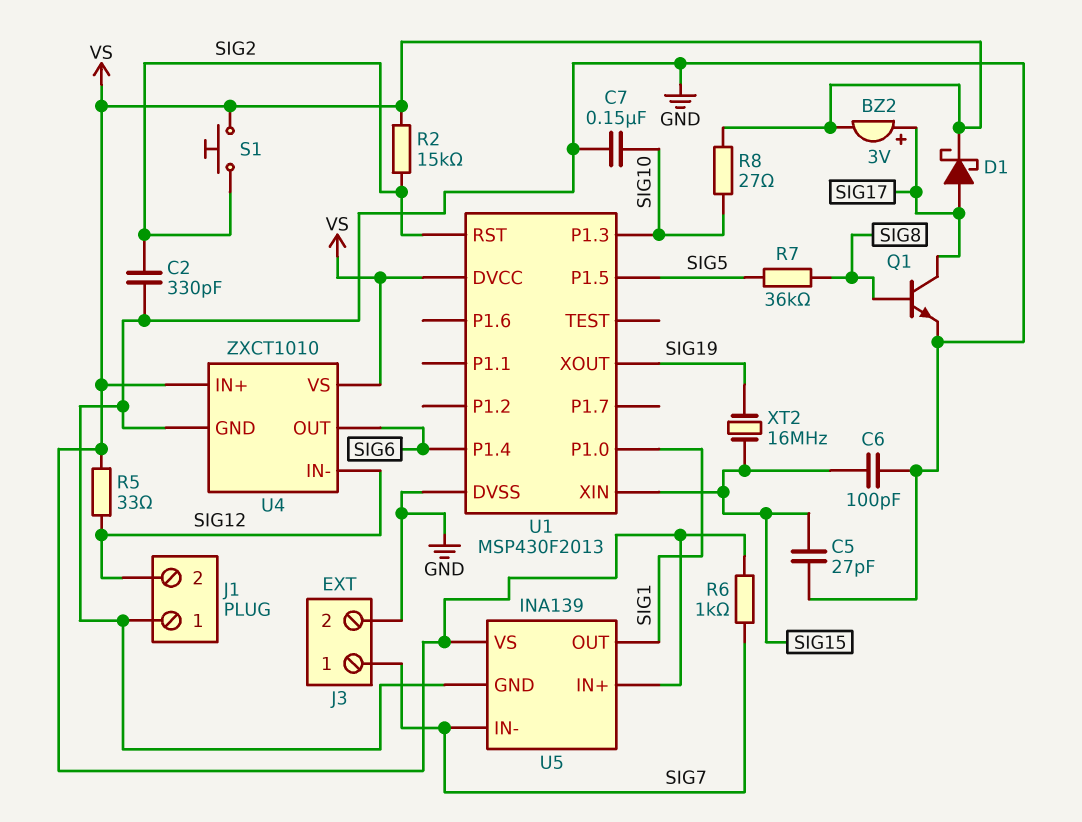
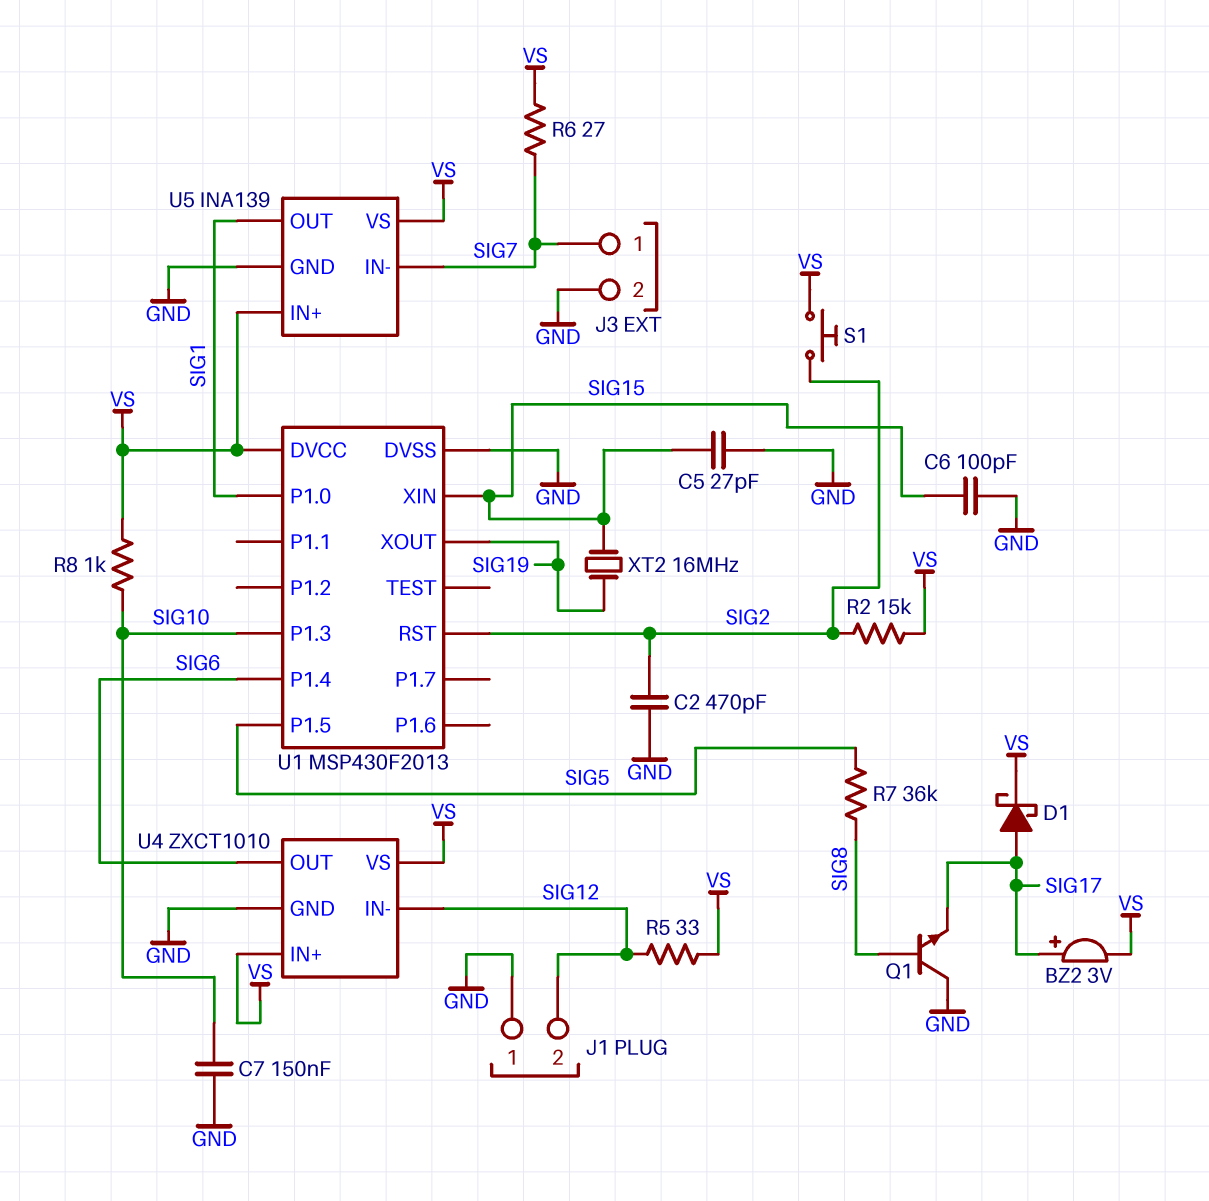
C2: 330pF (GND, SIG2) -> 470pF (GND, SIG2)
Q1: NPN (B SIG8, C SIG17, E GND) -> NPN (B SIG8, C GND, E SIG17)
R6: 1k (SIG7, VS) -> 27 (SIG7, VS)
R8: 27 (SIG10, VS) -> 1k (SIG10, VS)

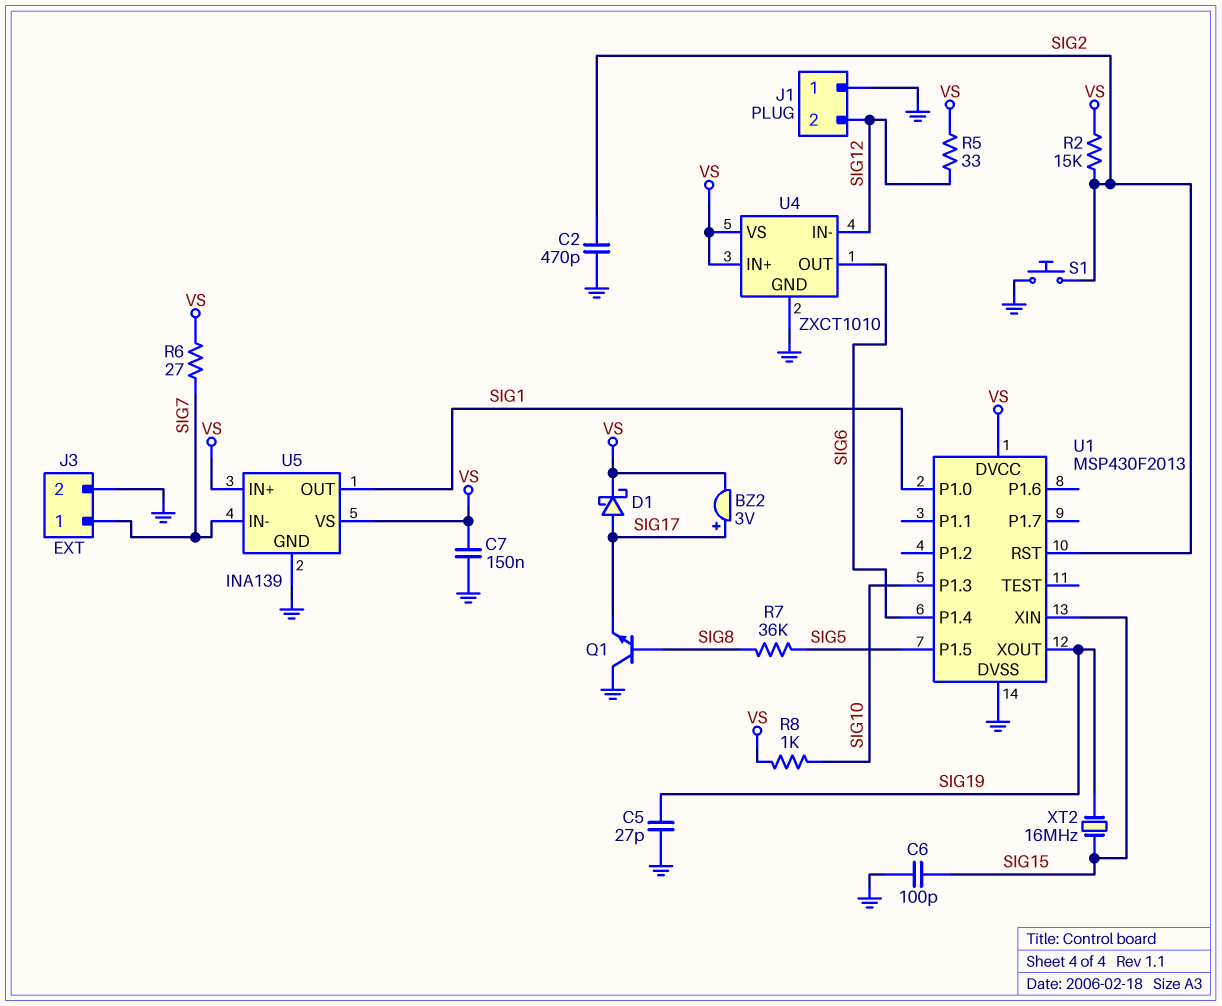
C5: 27pF (GND, SIG15) -> 27pF (GND, SIG19)
C7: 150nF (GND, SIG10) -> 150nF (GND, VS)
S1: button (SIG2, VS) -> button (GND, SIG2)

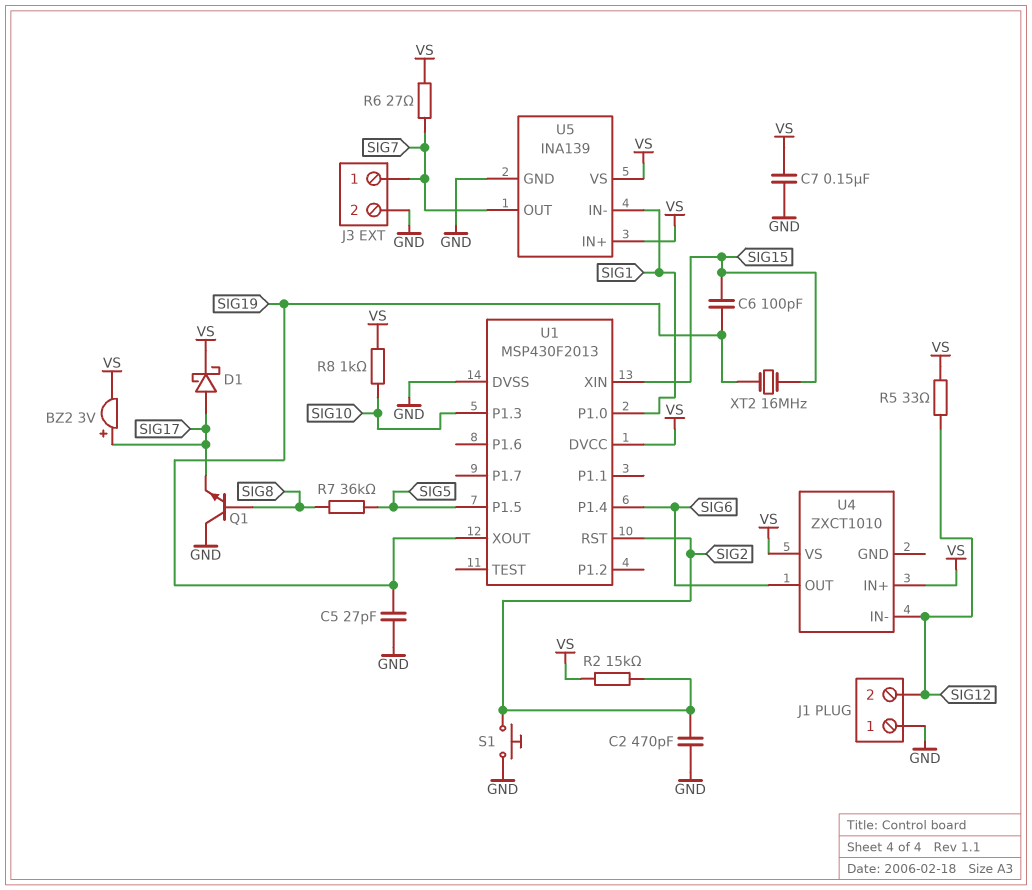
C6: 100pF (GND, SIG15) -> 100pF (SIG15, SIG19)
U4 pin GND: GND -> none
U5 pin IN-: SIG7 -> SIG1
U5 pin OUT: SIG1 -> SIG7

